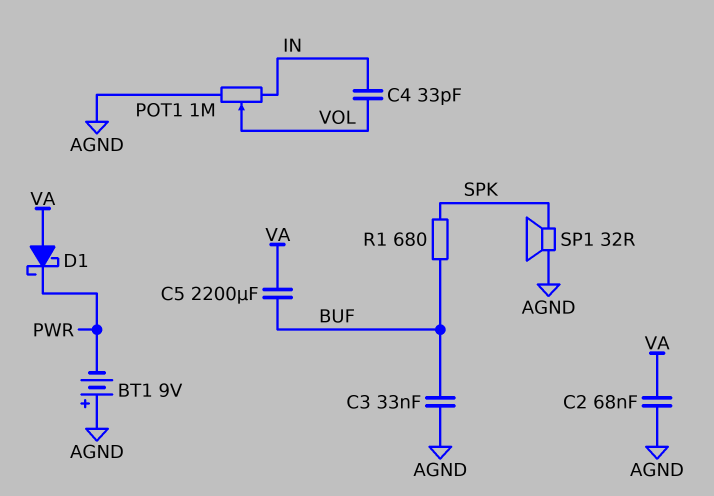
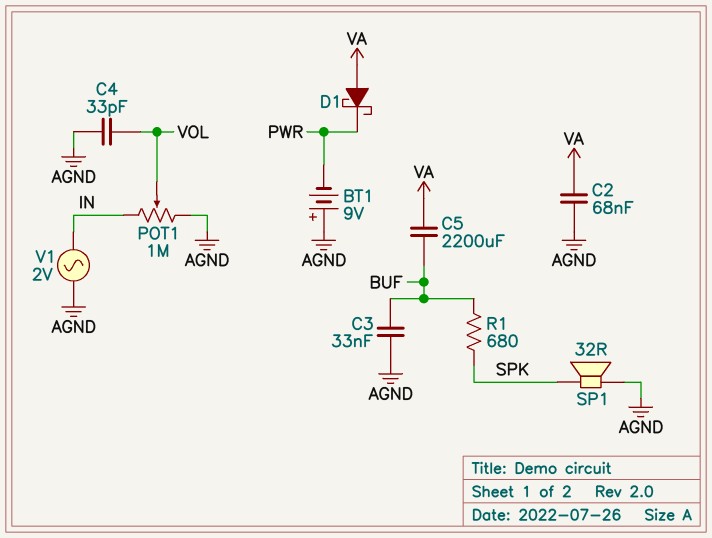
C4: 33pF (IN, VOL) -> 33pF (AGND, VOL)
V1: none -> AC 2V (AGND, IN)

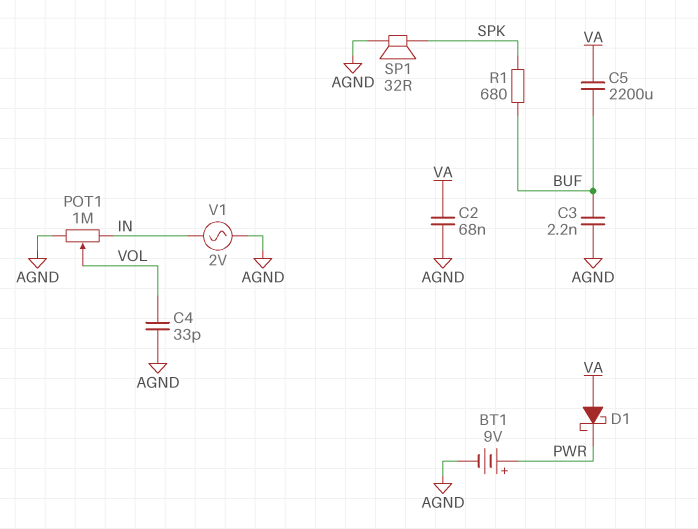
BT1: 9V (plus AGND, minus PWR) -> 9V (plus PWR, minus AGND)
C3: 33nF (AGND, BUF) -> 2.2nF (AGND, BUF)

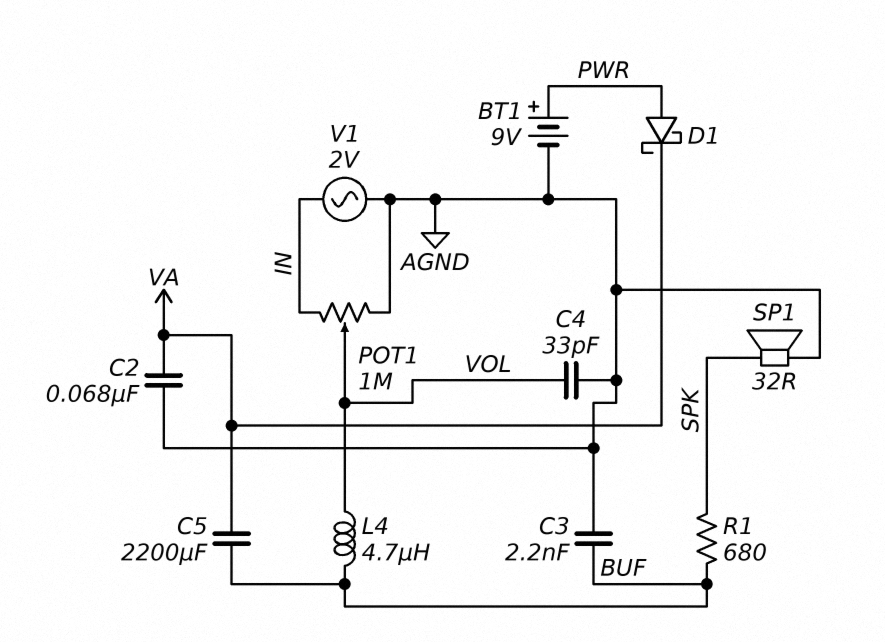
D1: schottky (A VA, K PWR) -> schottky (A PWR, K VA)
L4: none -> 4.7uH (BUF, VOL)

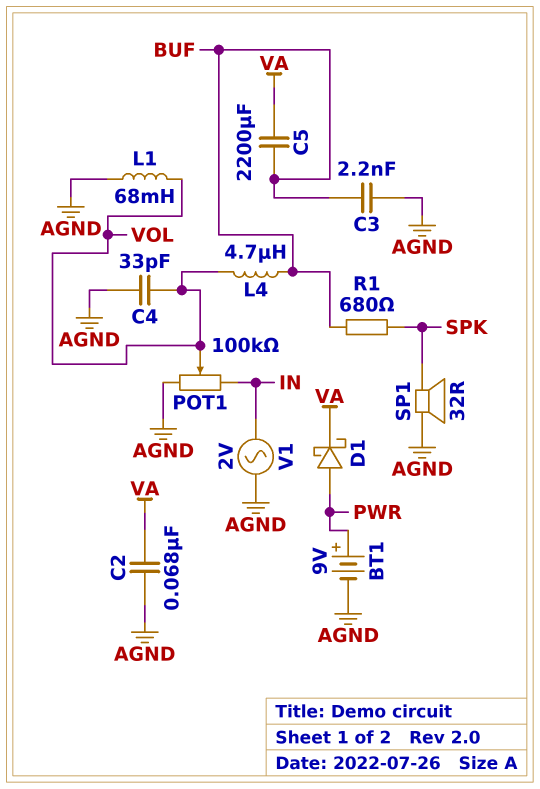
L1: none -> 68mH (AGND, VOL)
POT1: 1M (AGND, IN, wiper VOL) -> 100k (AGND, IN, wiper VOL)

